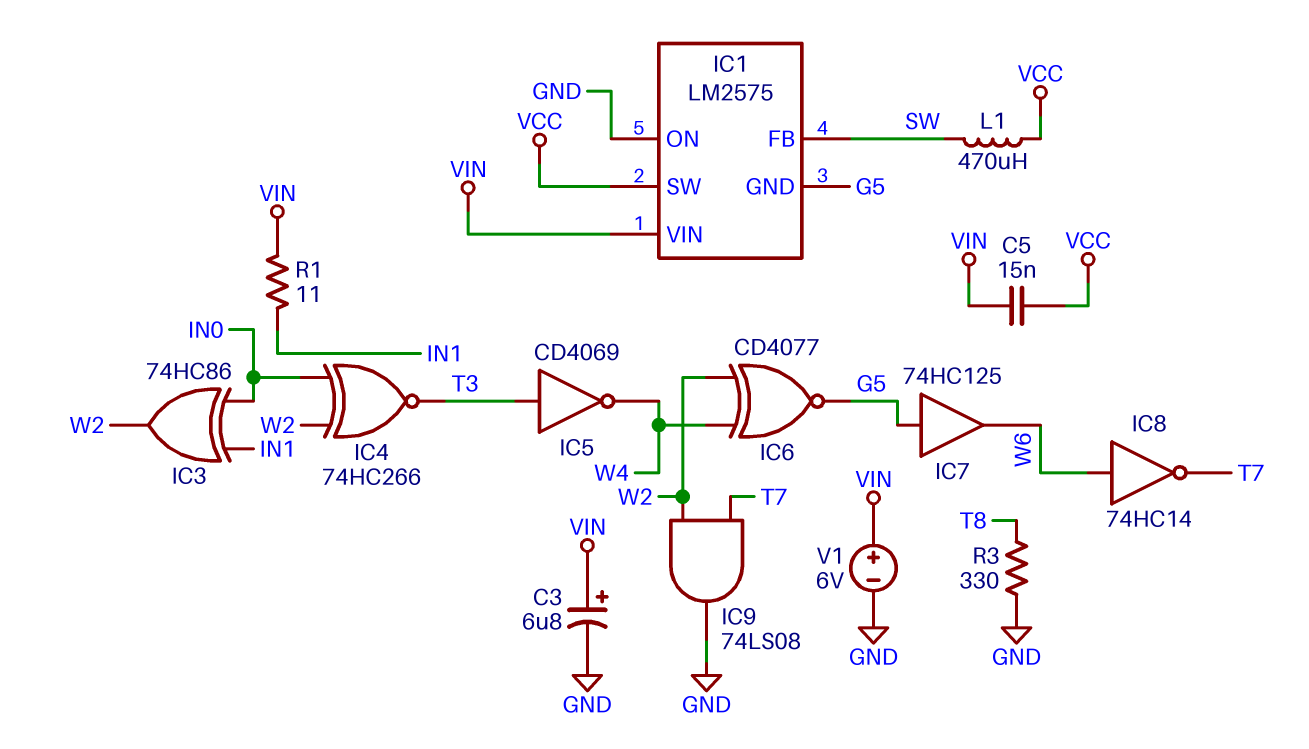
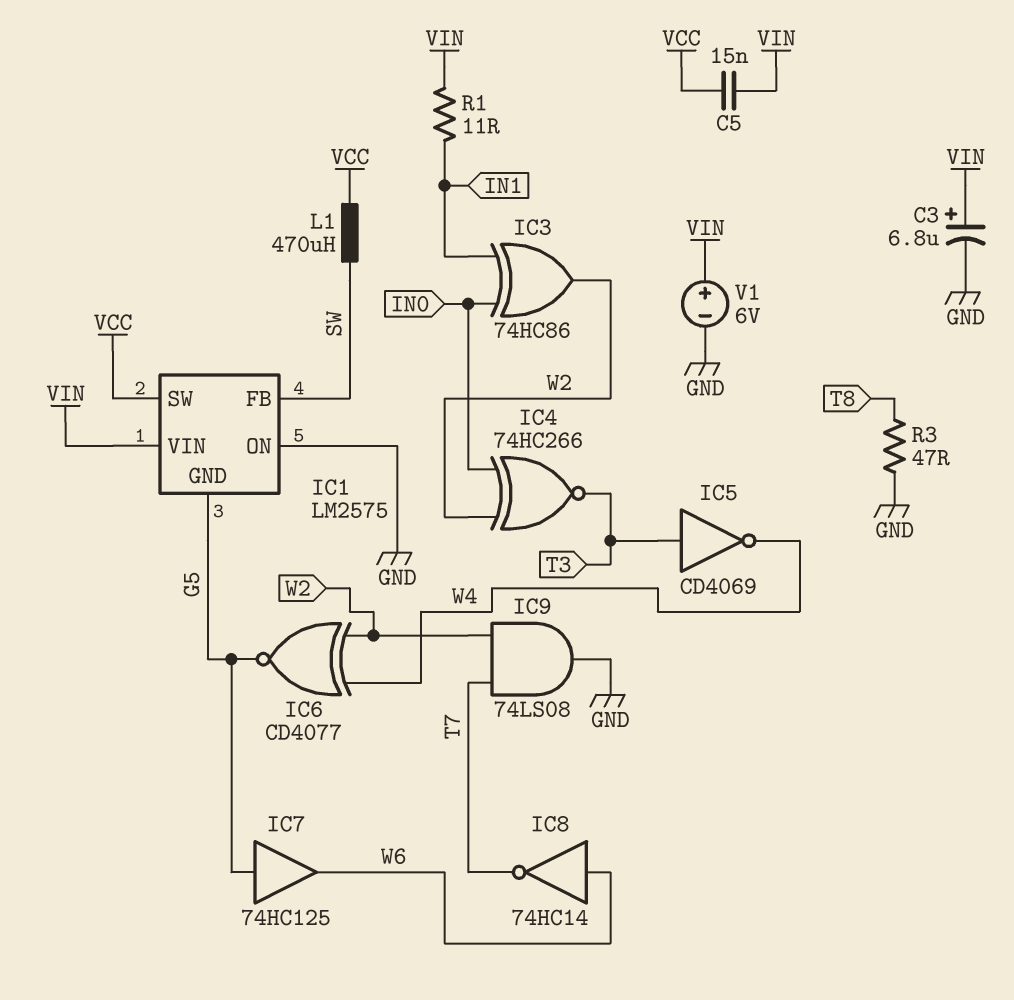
R3: 330 (GND, T8) -> 47 (GND, T8)

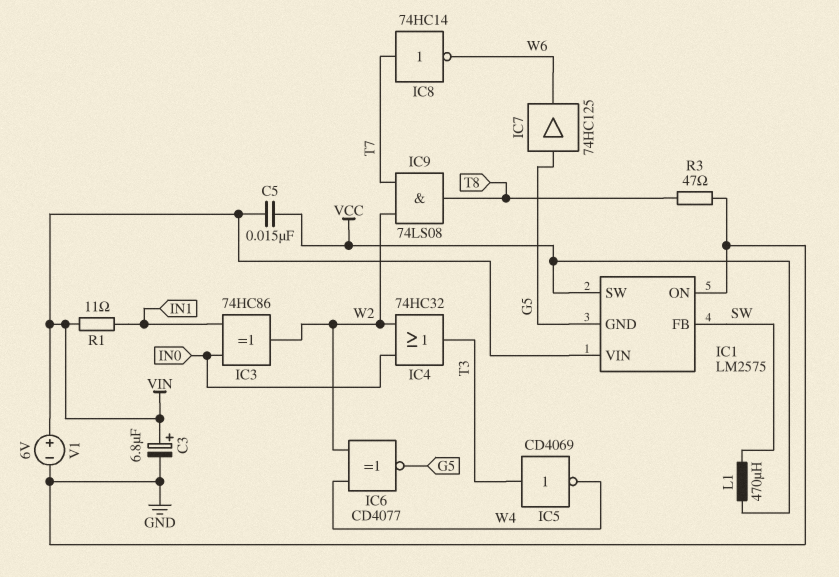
IC4: XNOR 74HC266 (in IN0, in W2, out T3) -> OR 74HC32 (in IN0, in W2, out T3)
IC8: NOT 74HC14 (in W6, out T7) -> NOT 74HC14 (in T7, out W6)
IC9: AND 74LS08 (in T7, in W2, out GND) -> AND 74LS08 (in T7, in W2, out T8)

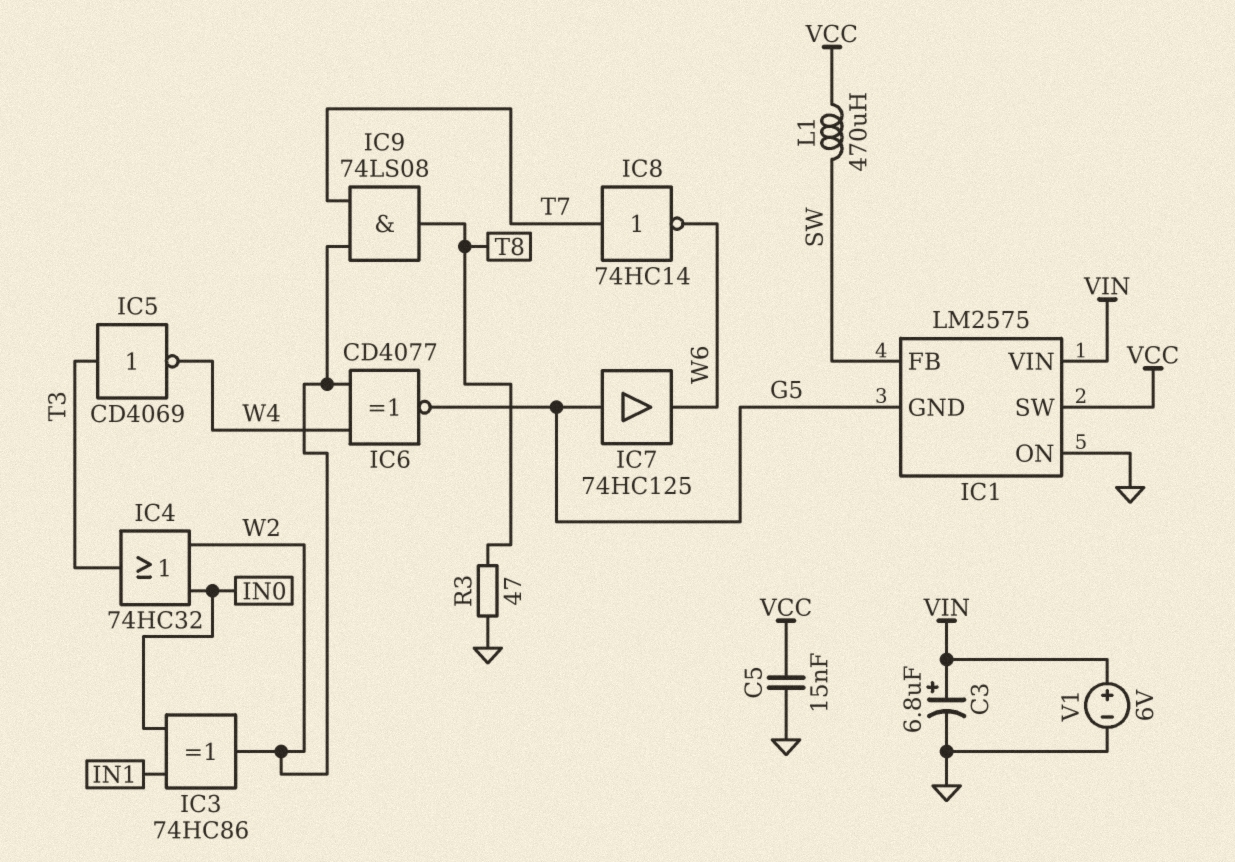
C5: 15nF (VCC, VIN) -> 15nF (GND, VCC)
R1: 11 (IN1, VIN) -> none

